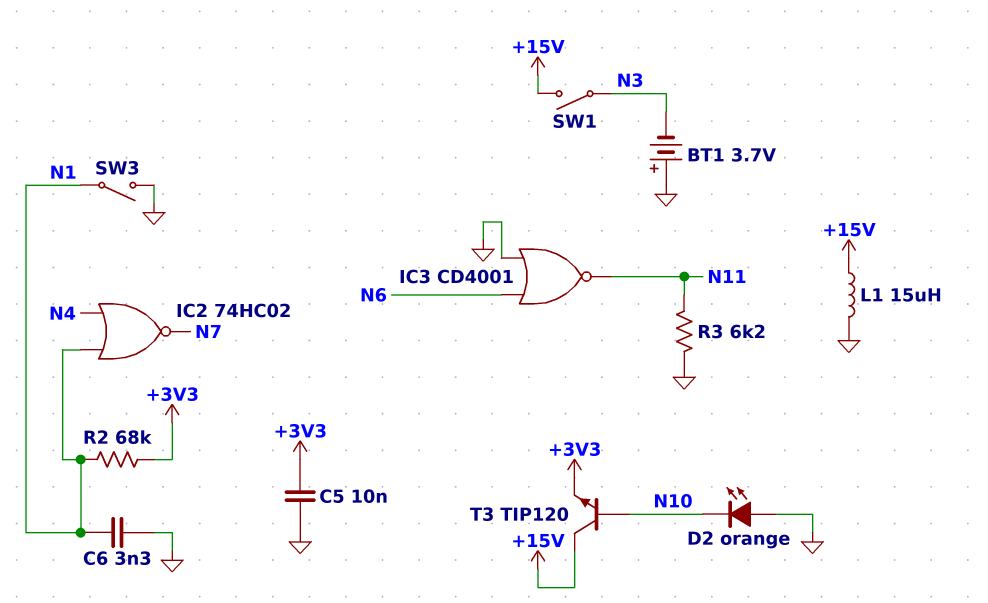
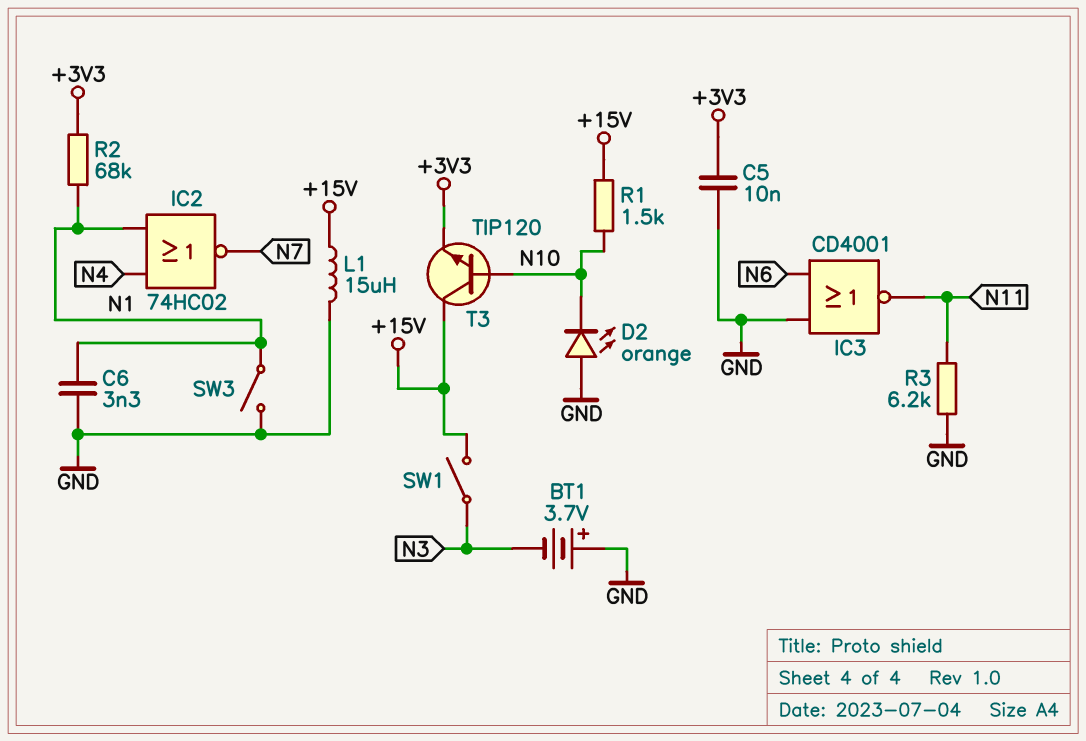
R1: none -> 1.5k (+15V, N10)

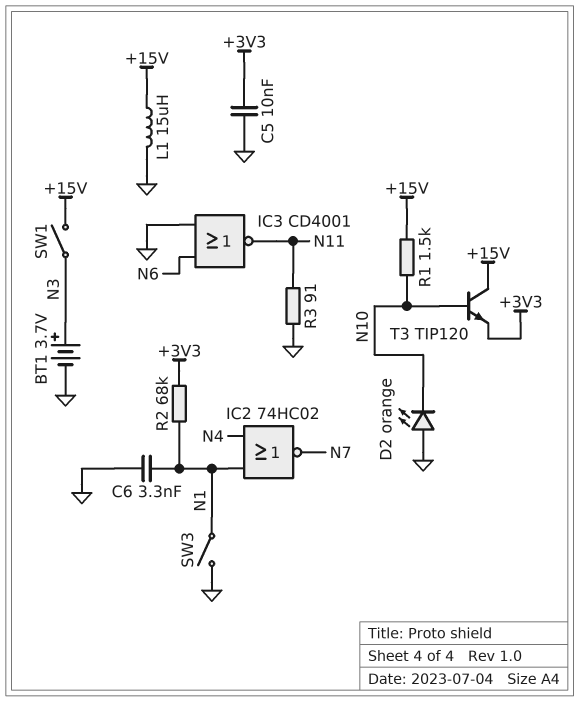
BT1: 3.7V (plus GND, minus N3) -> 3.7V (plus N3, minus GND)
R3: 6.2k (GND, N11) -> 91 (GND, N11)

